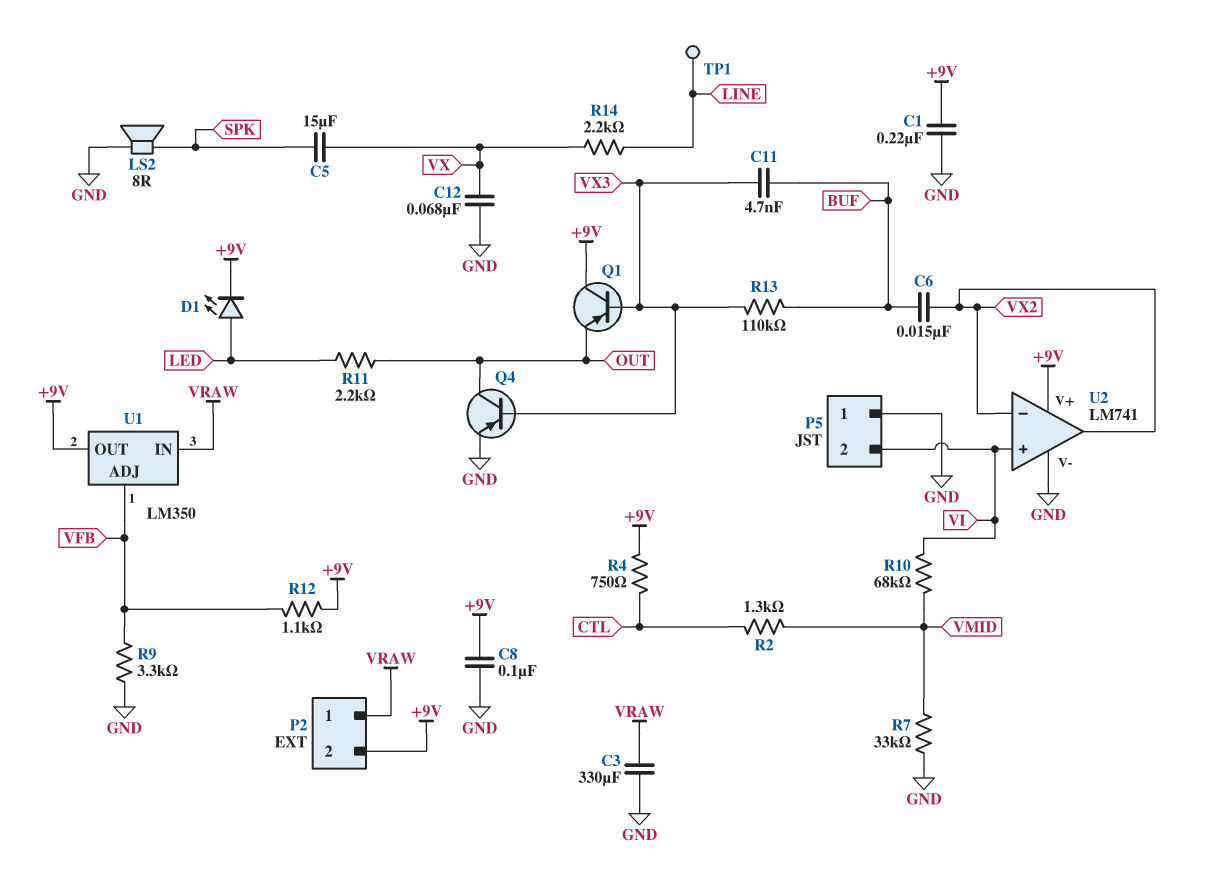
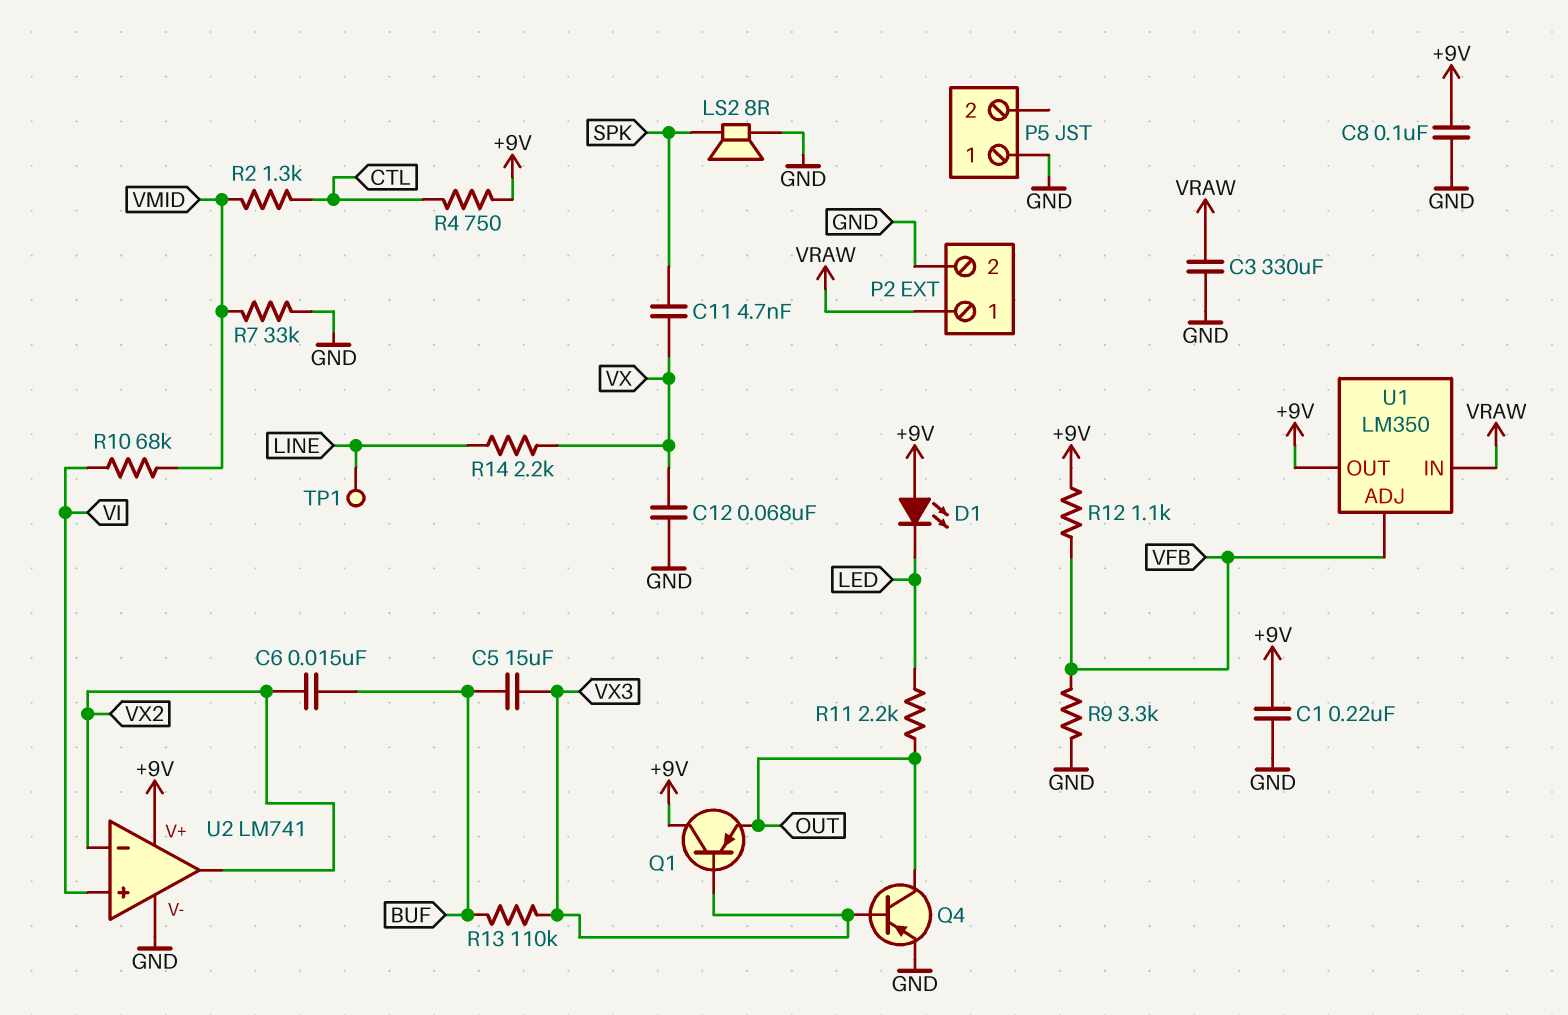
C5: 15uF (SPK, VX) -> 15uF (BUF, VX3)
C11: 4.7nF (BUF, VX3) -> 4.7nF (SPK, VX)
D1: LED (A LED, K +9V) -> LED (A +9V, K LED)
P2 pin 2: +9V -> GND
P5 pin 2: VI -> none

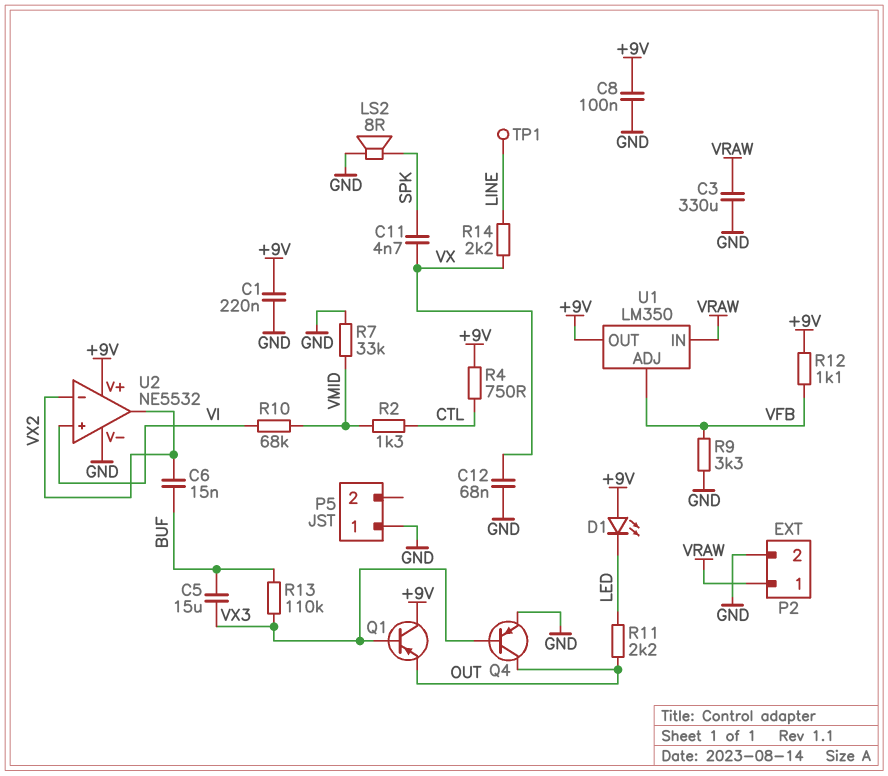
U2: LM741 -> NE5532

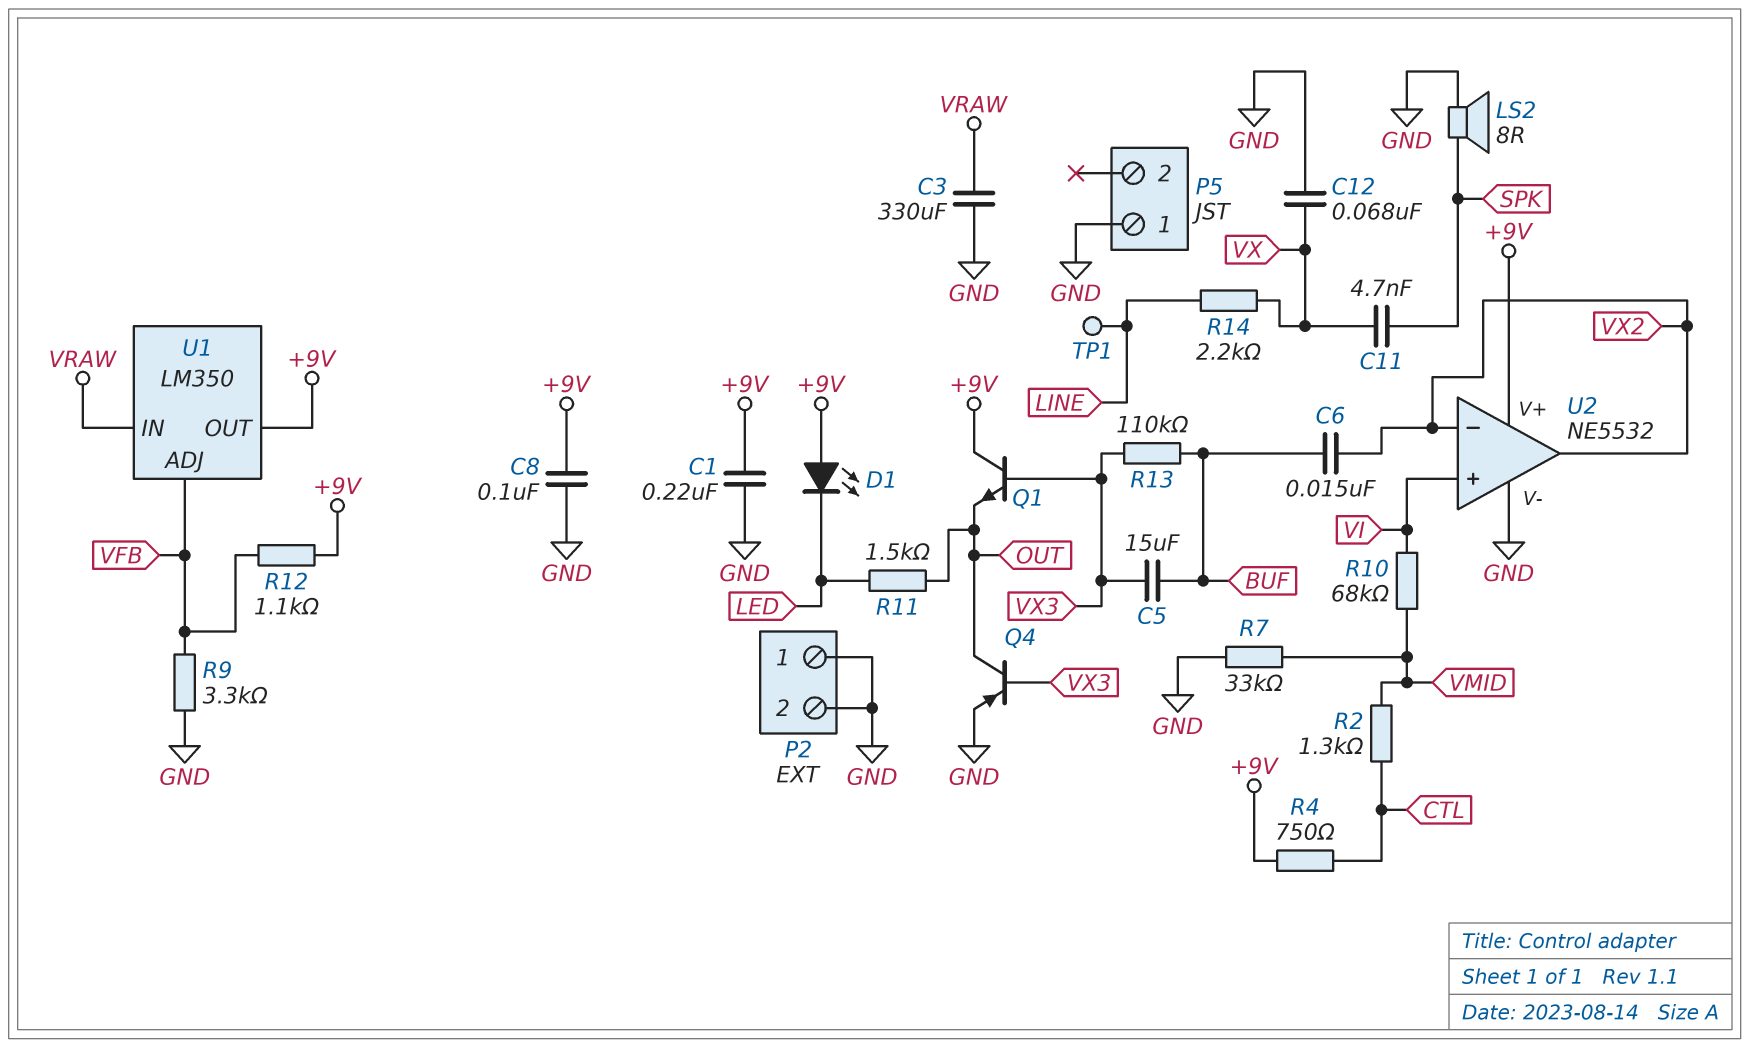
P2 pin 1: VRAW -> GND
Q1: PNP (B VX3, C +9V, E OUT) -> NPN (B VX3, C +9V, E OUT)
R11: 2.2k (LED, OUT) -> 1.5k (LED, OUT)

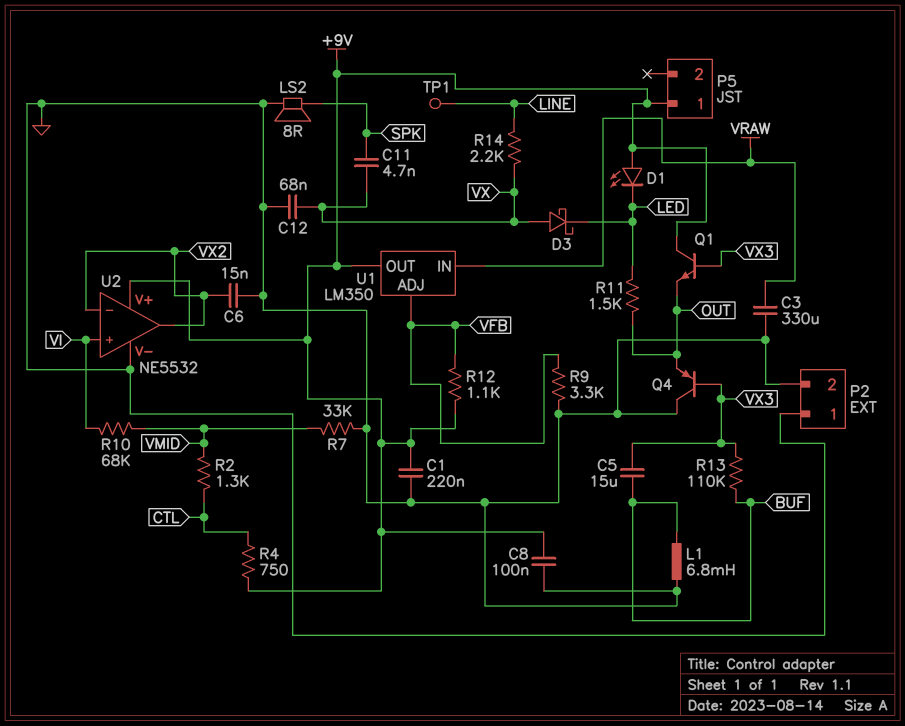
C6: 15nF (BUF, VX2) -> 15nF (GND, VX2)
D3: none -> schottky (A VX, K LED)
L1: none -> 6.8mH (BUF, GND)
P5 pin 1: GND -> +9V
Q4: PNP (B VX3, C OUT, E GND) -> PNP (B VX3, C GND, E OUT)

